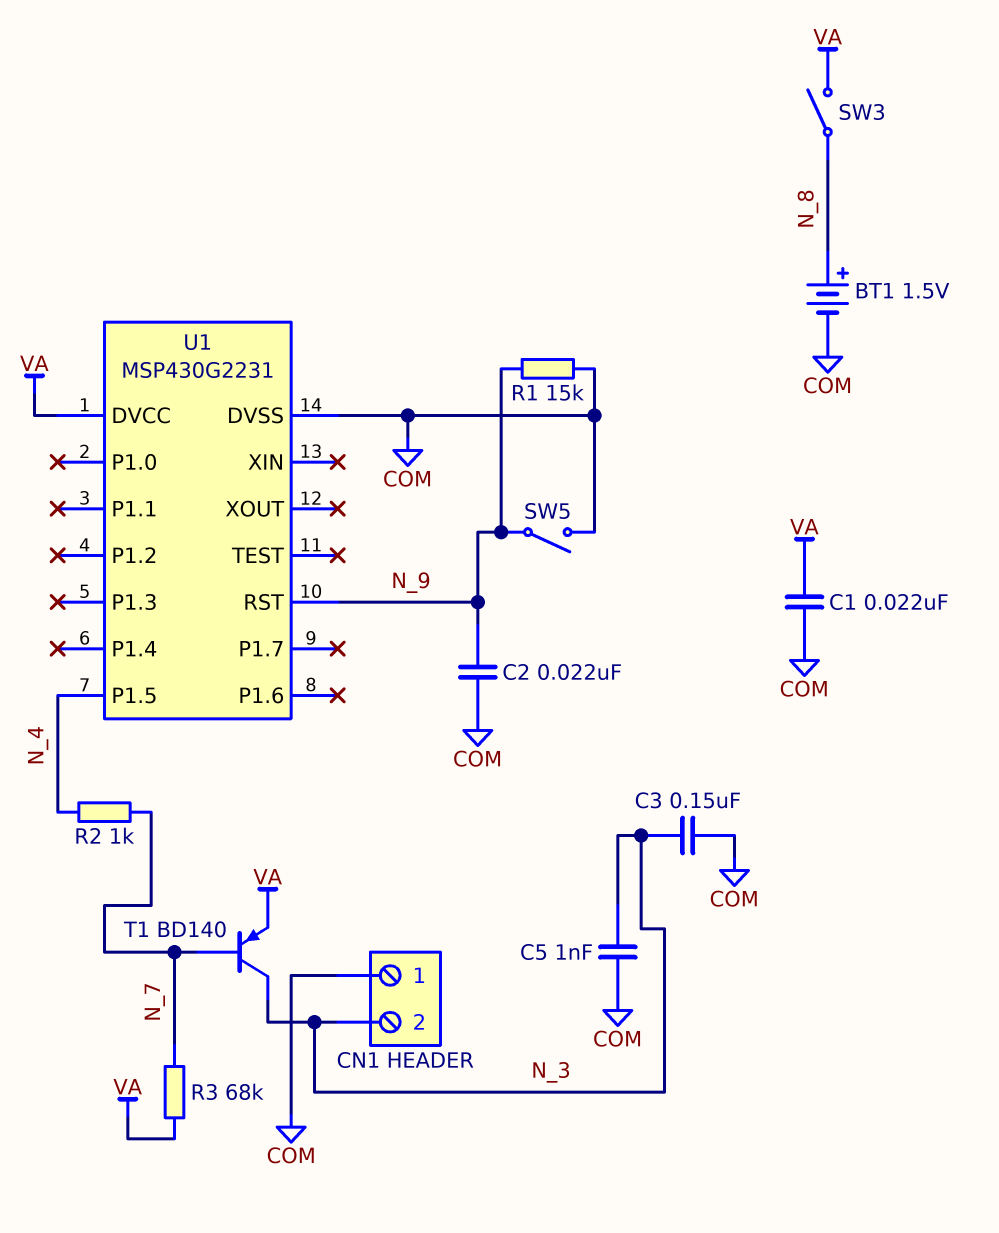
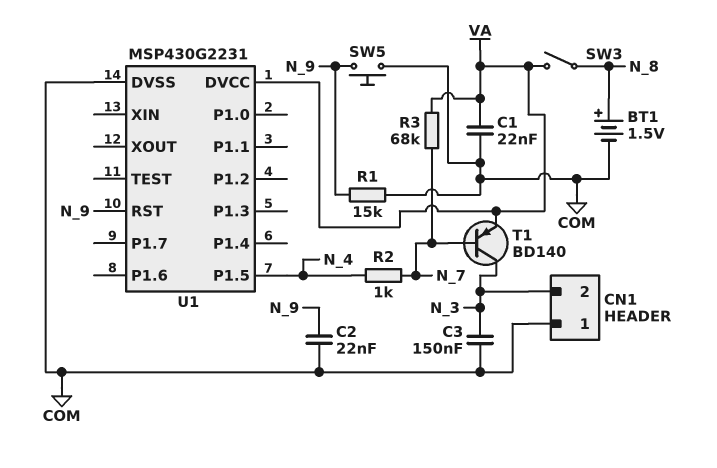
C5: 1nF (COM, N_3) -> none
SW5: switch (COM, N_9) -> button (COM, N_9)

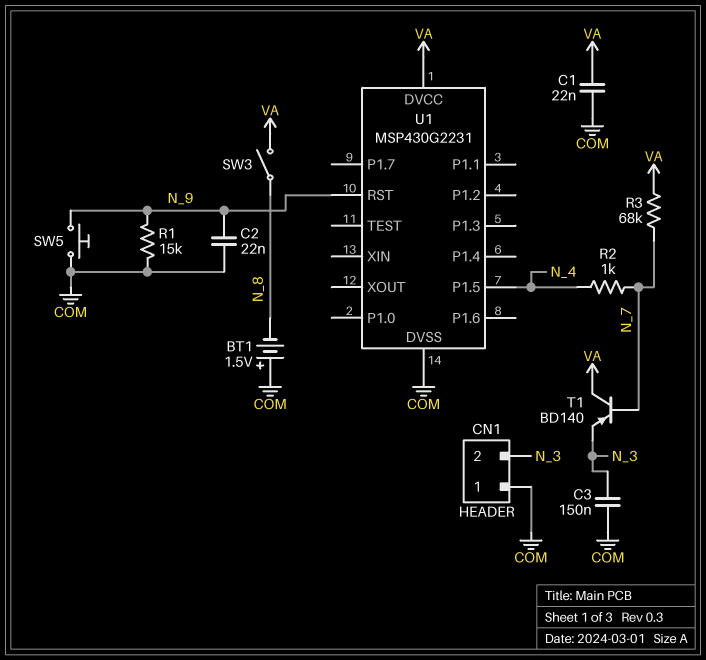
BT1: 1.5V (plus N_8, minus COM) -> 1.5V (plus COM, minus N_8)
T1: PNP BD140 (B N_7, C N_3, E VA) -> PNP BD140 (B N_7, C VA, E N_3)

